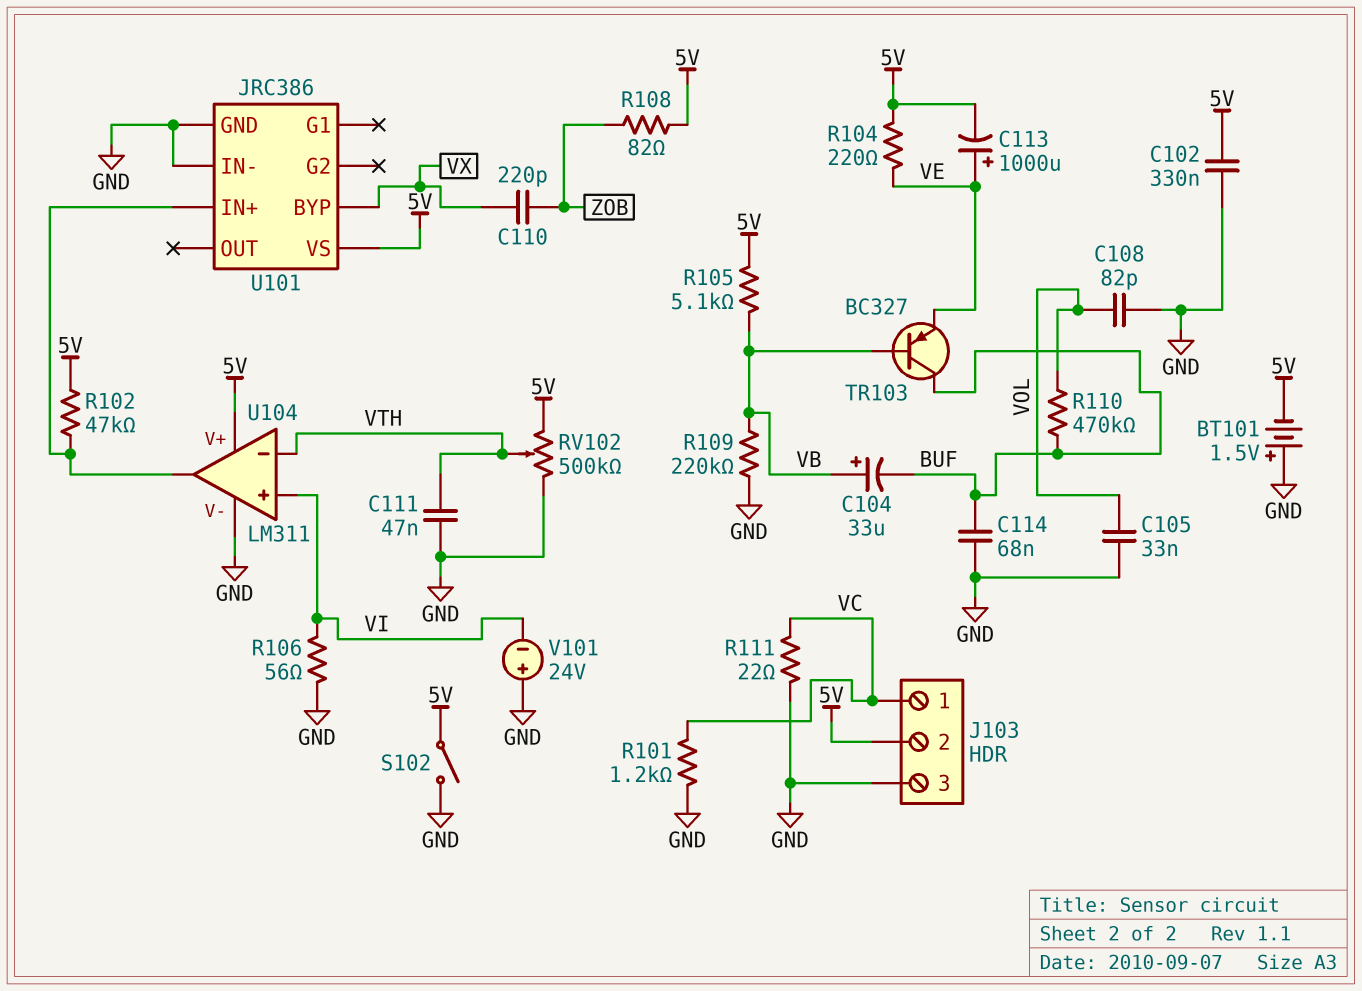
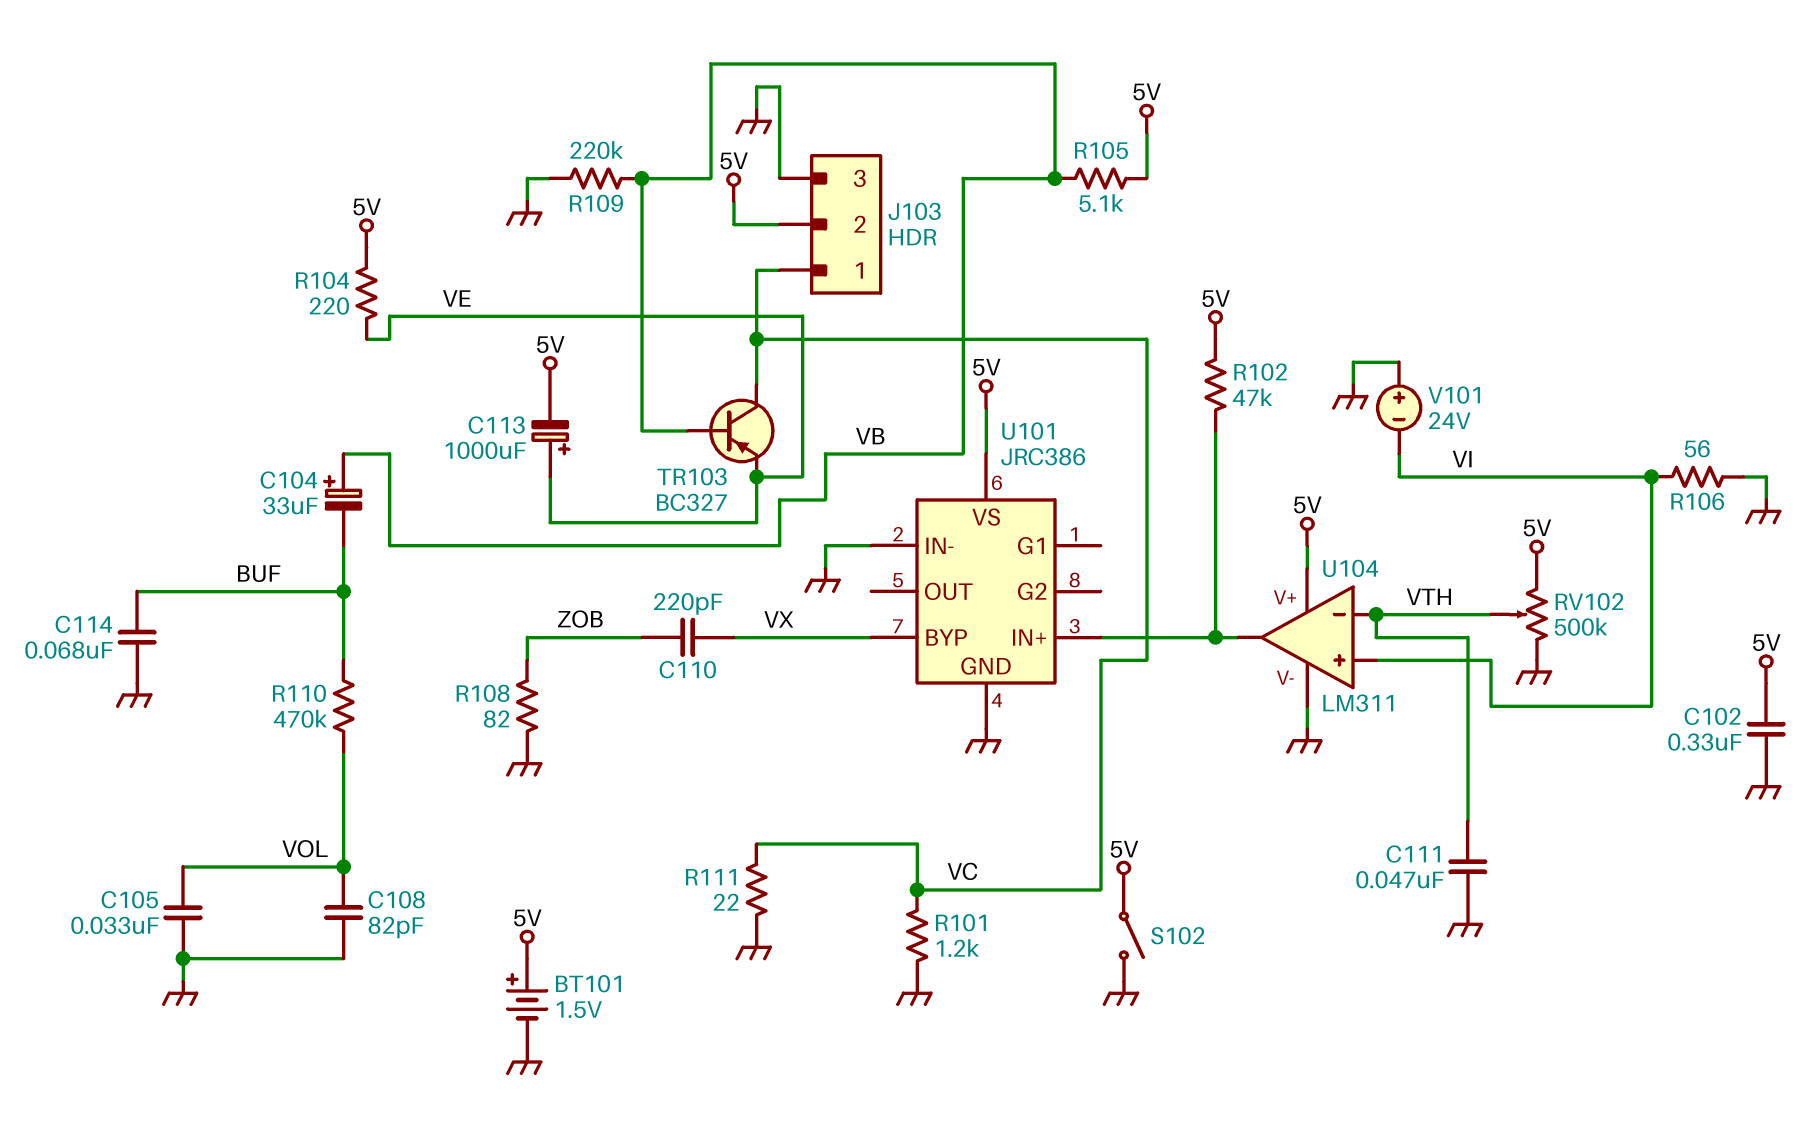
BT101: 1.5V (plus GND, minus 5V) -> 1.5V (plus 5V, minus GND)
R108: 82 (5V, ZOB) -> 82 (GND, ZOB)
TR103: PNP BC327 (B VB, C BUF, E VE) -> PNP BC327 (B VB, C VC, E VE)

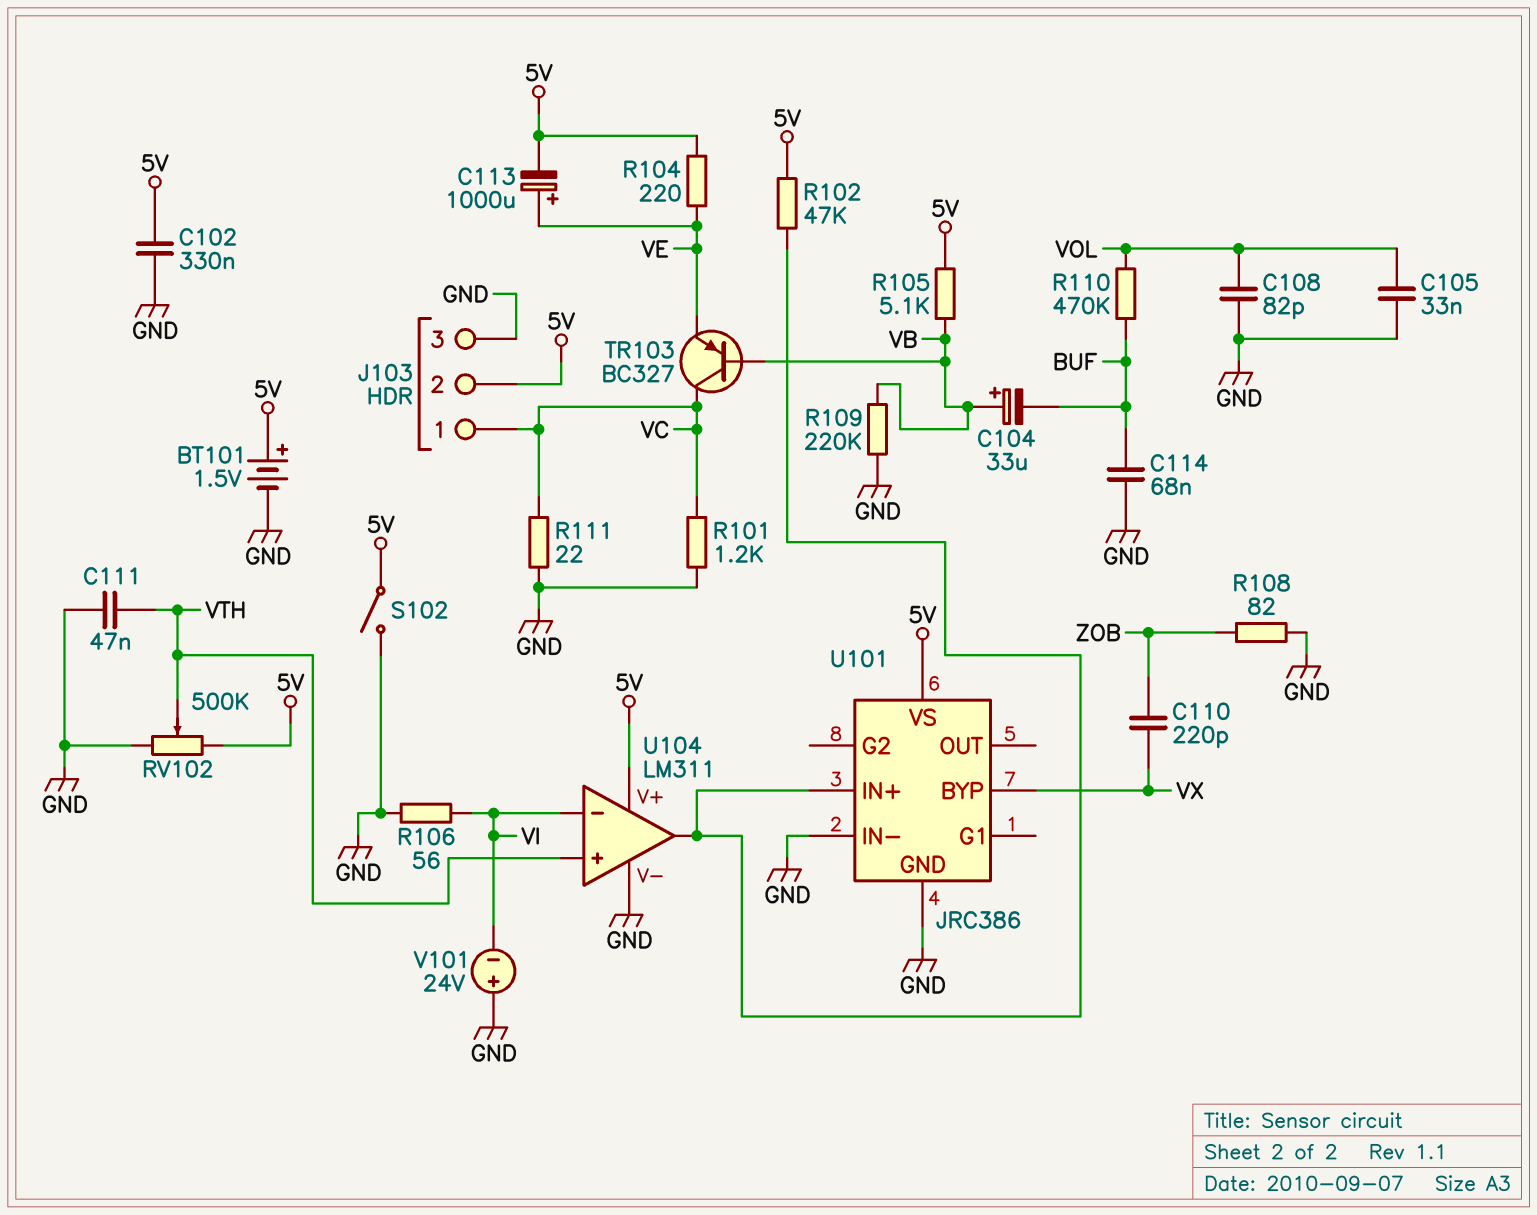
U104 pin in+: VI -> VTH
U104 pin in-: VTH -> VI

